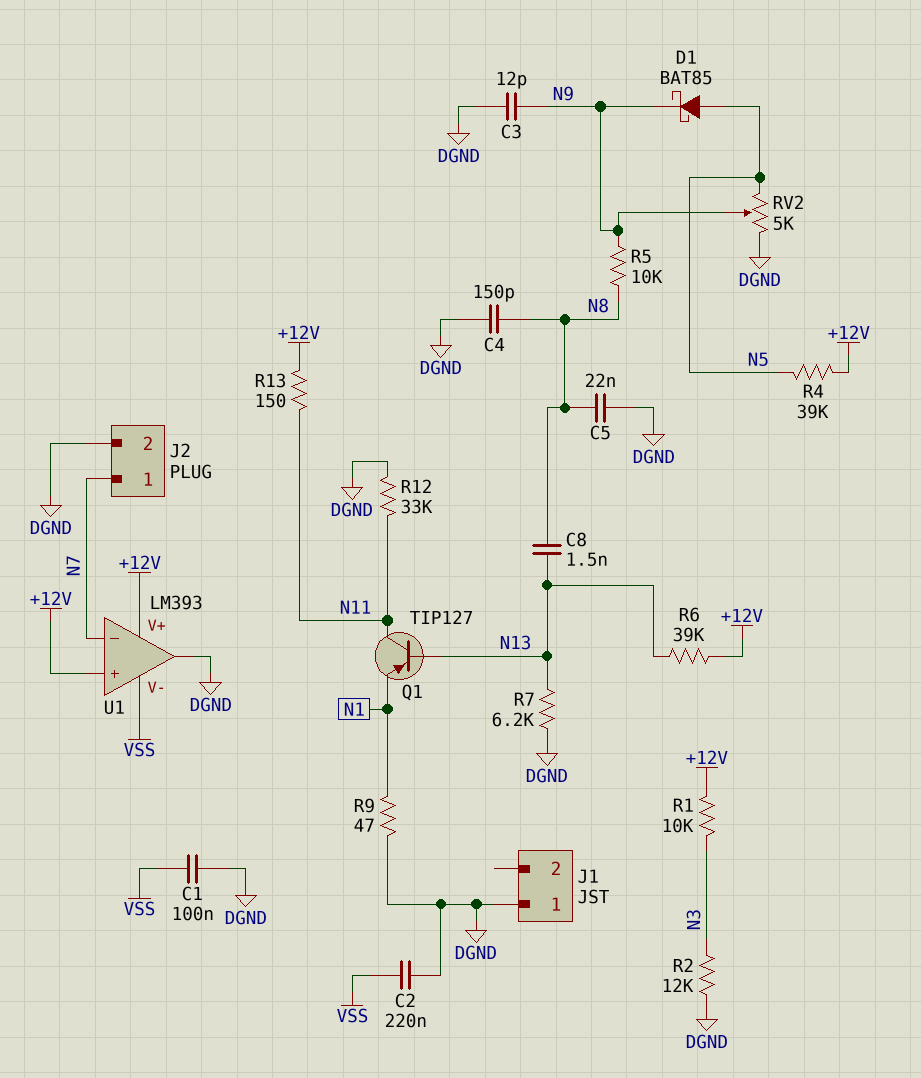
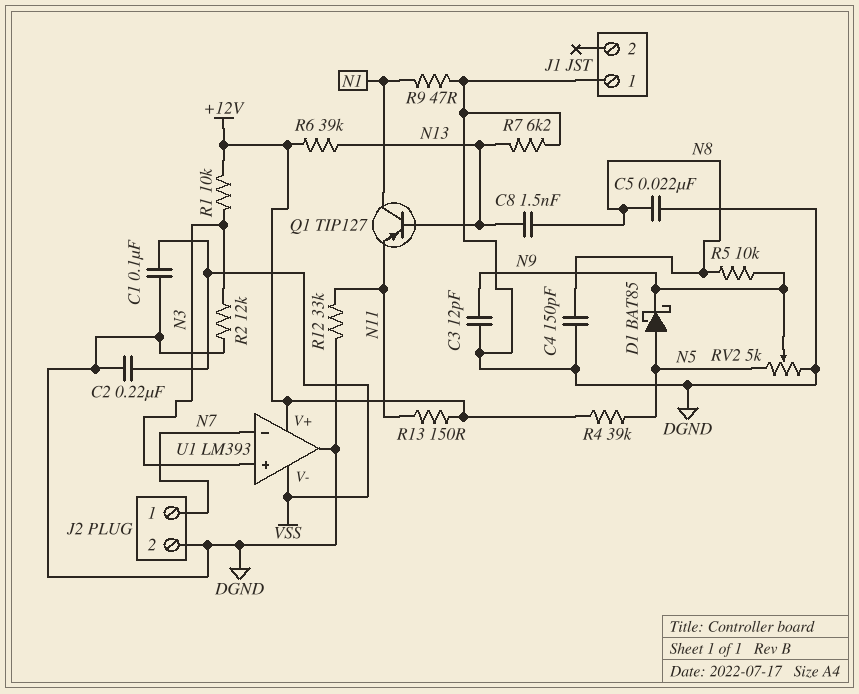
Q1: PNP TIP127 (B N13, C N11, E N1) -> PNP TIP127 (B N13, C N1, E N11)
U1 pin in+: +12V -> N3

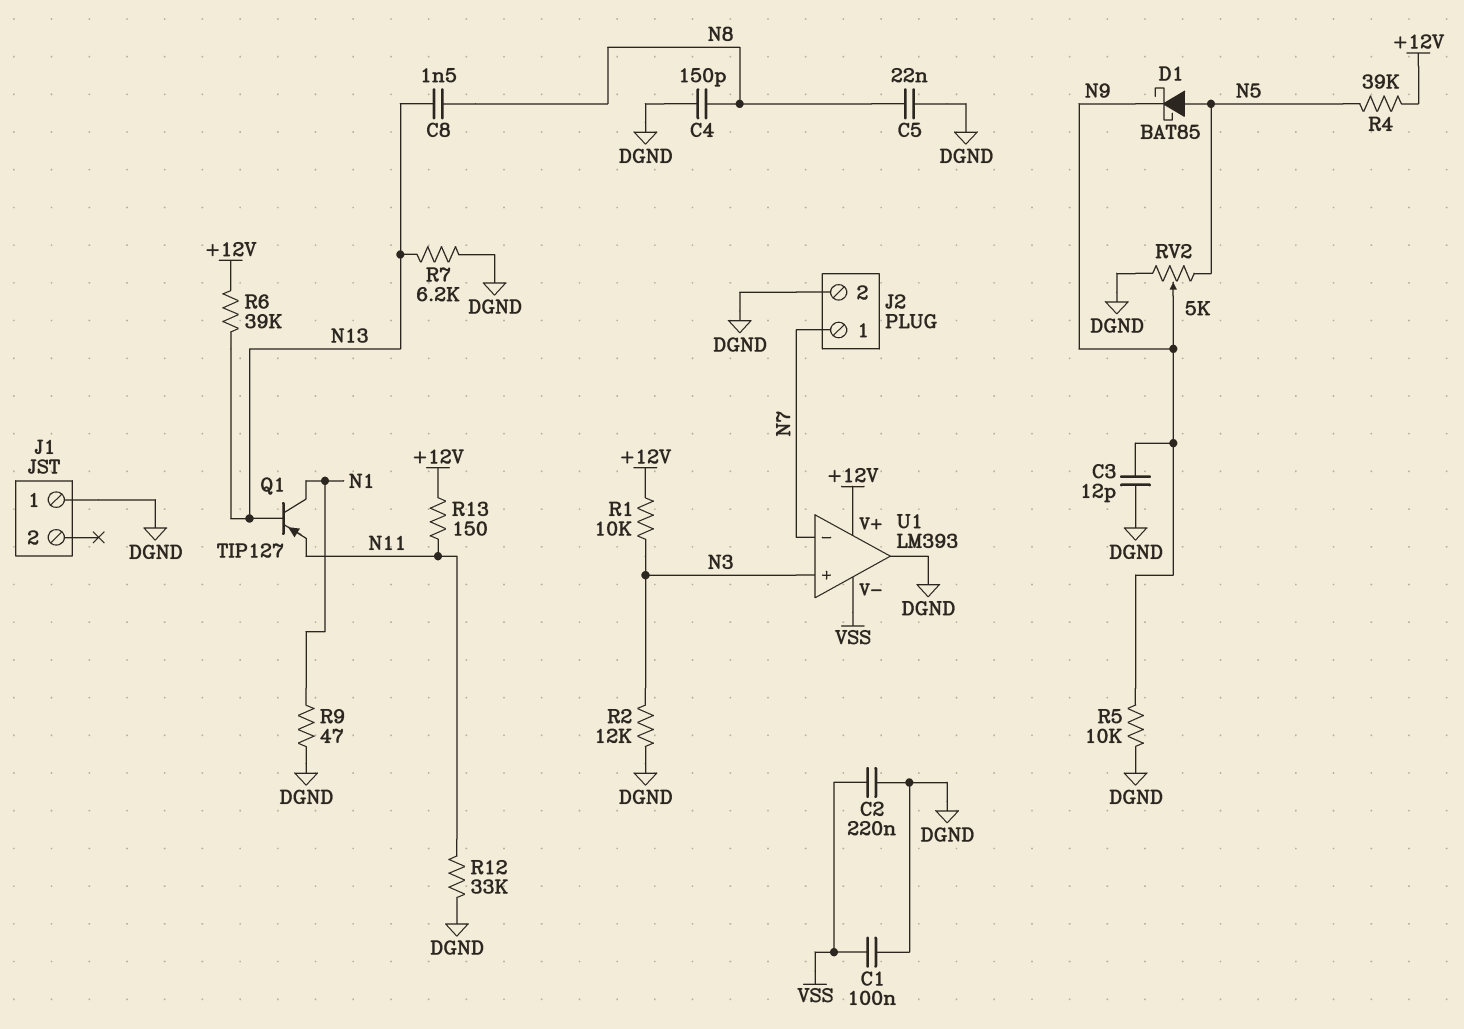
R5: 10k (N8, N9) -> 10k (DGND, N9)

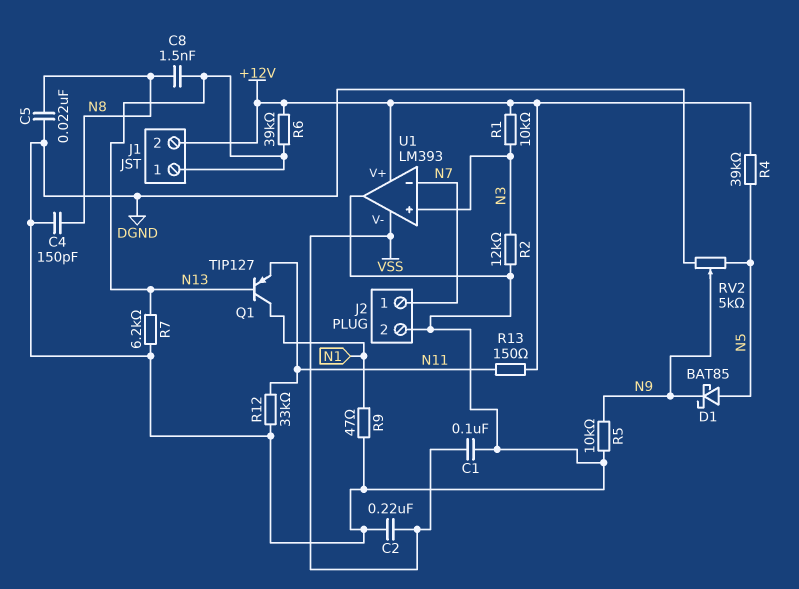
C3: 12pF (DGND, N9) -> none
J1 pin 1: DGND -> N13
J1 pin 2: none -> +12V

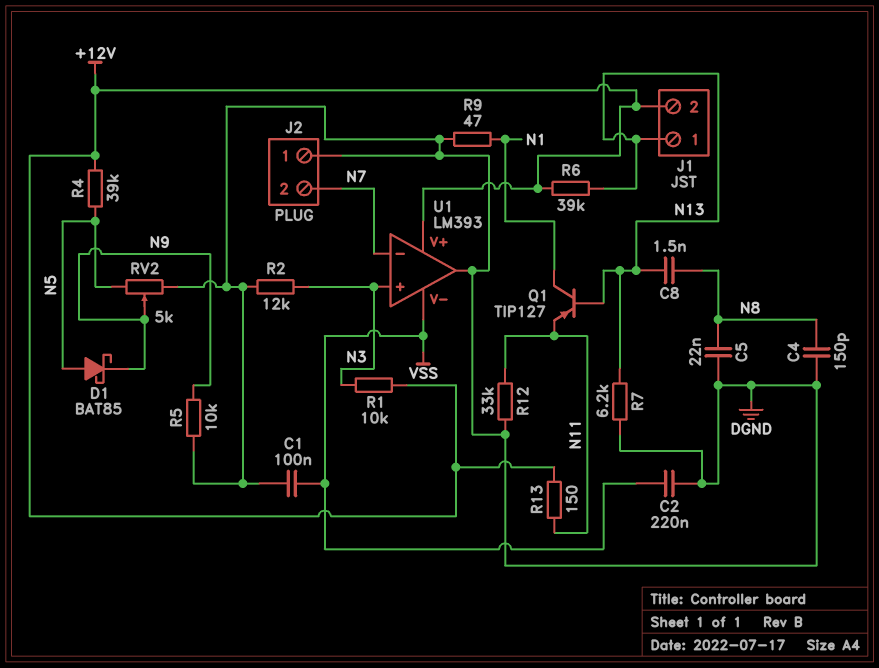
J2 pin 1: N7 -> DGND
J2 pin 2: DGND -> N7

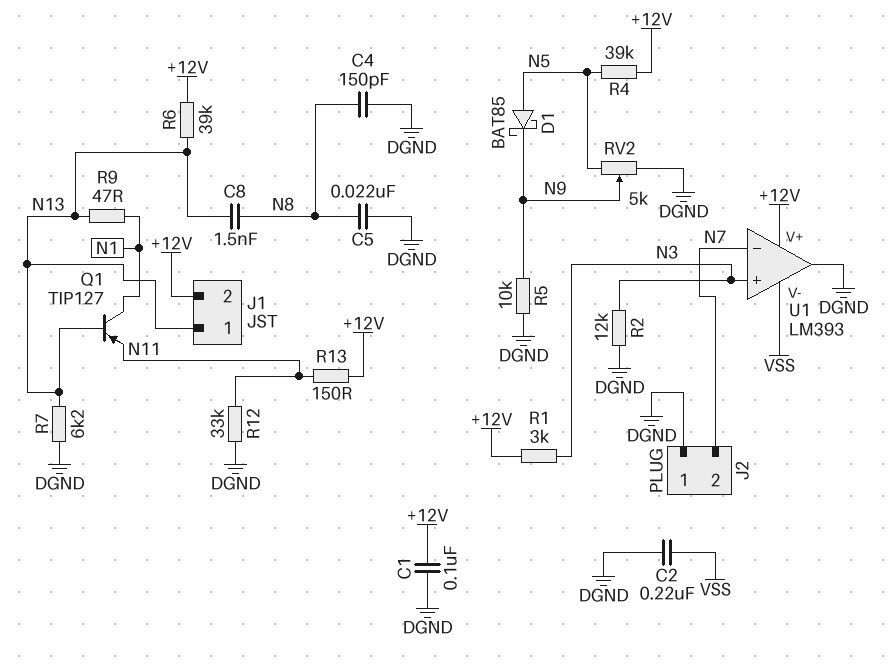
C1: 100nF (DGND, VSS) -> 100nF (+12V, DGND)
R1: 10k (+12V, N3) -> 3k (+12V, N3)
R9: 47 (DGND, N1) -> 47 (N1, N13)

